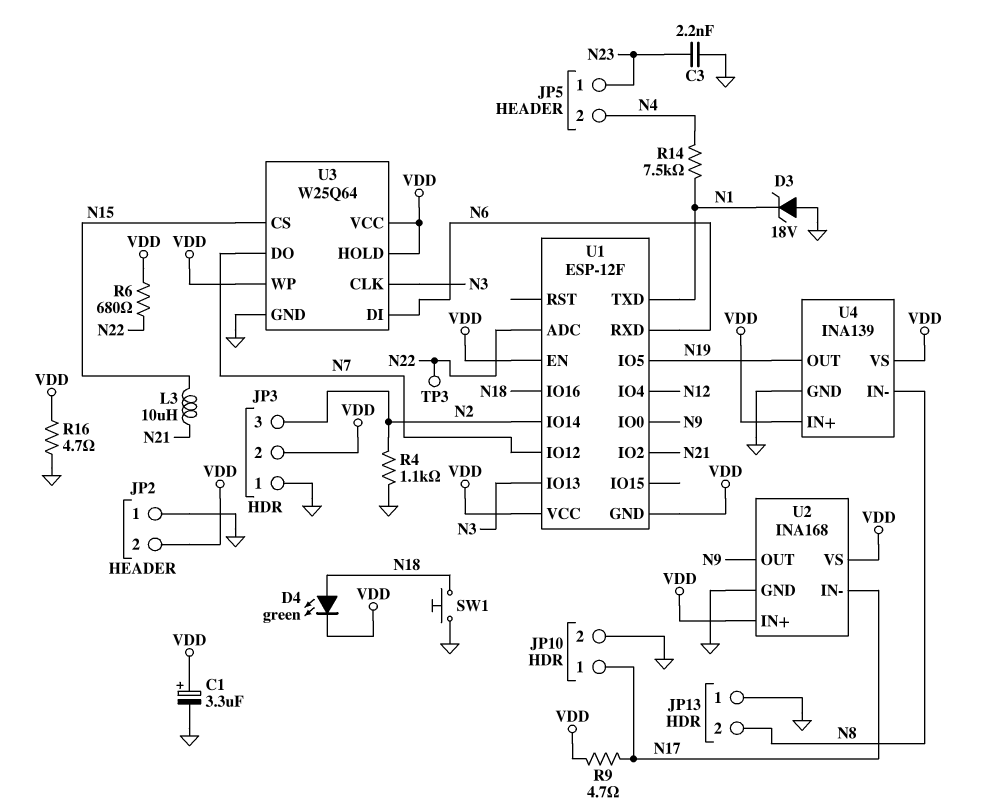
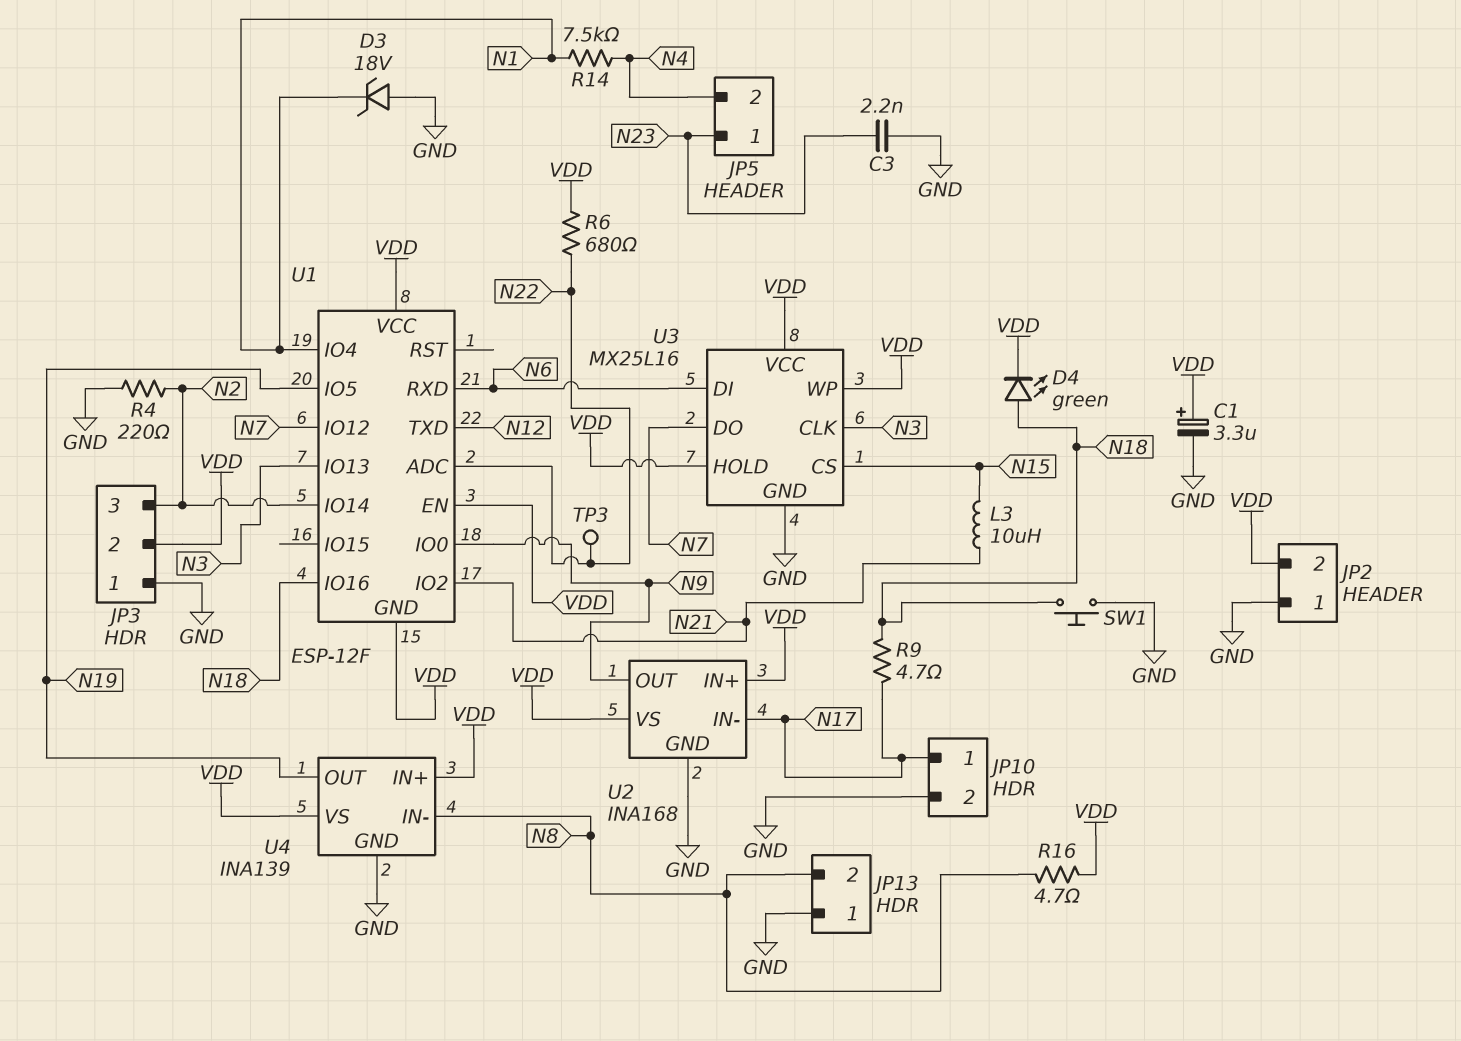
R4: 1.1k (GND, N2) -> 220 (GND, N2)
R9: 4.7 (N17, VDD) -> 4.7 (N17, N18)
R16: 4.7 (GND, VDD) -> 4.7 (N8, VDD)
U1 pin IO4: N12 -> N1
U1 pin TXD: N1 -> N12
U3: W25Q64 -> MX25L16

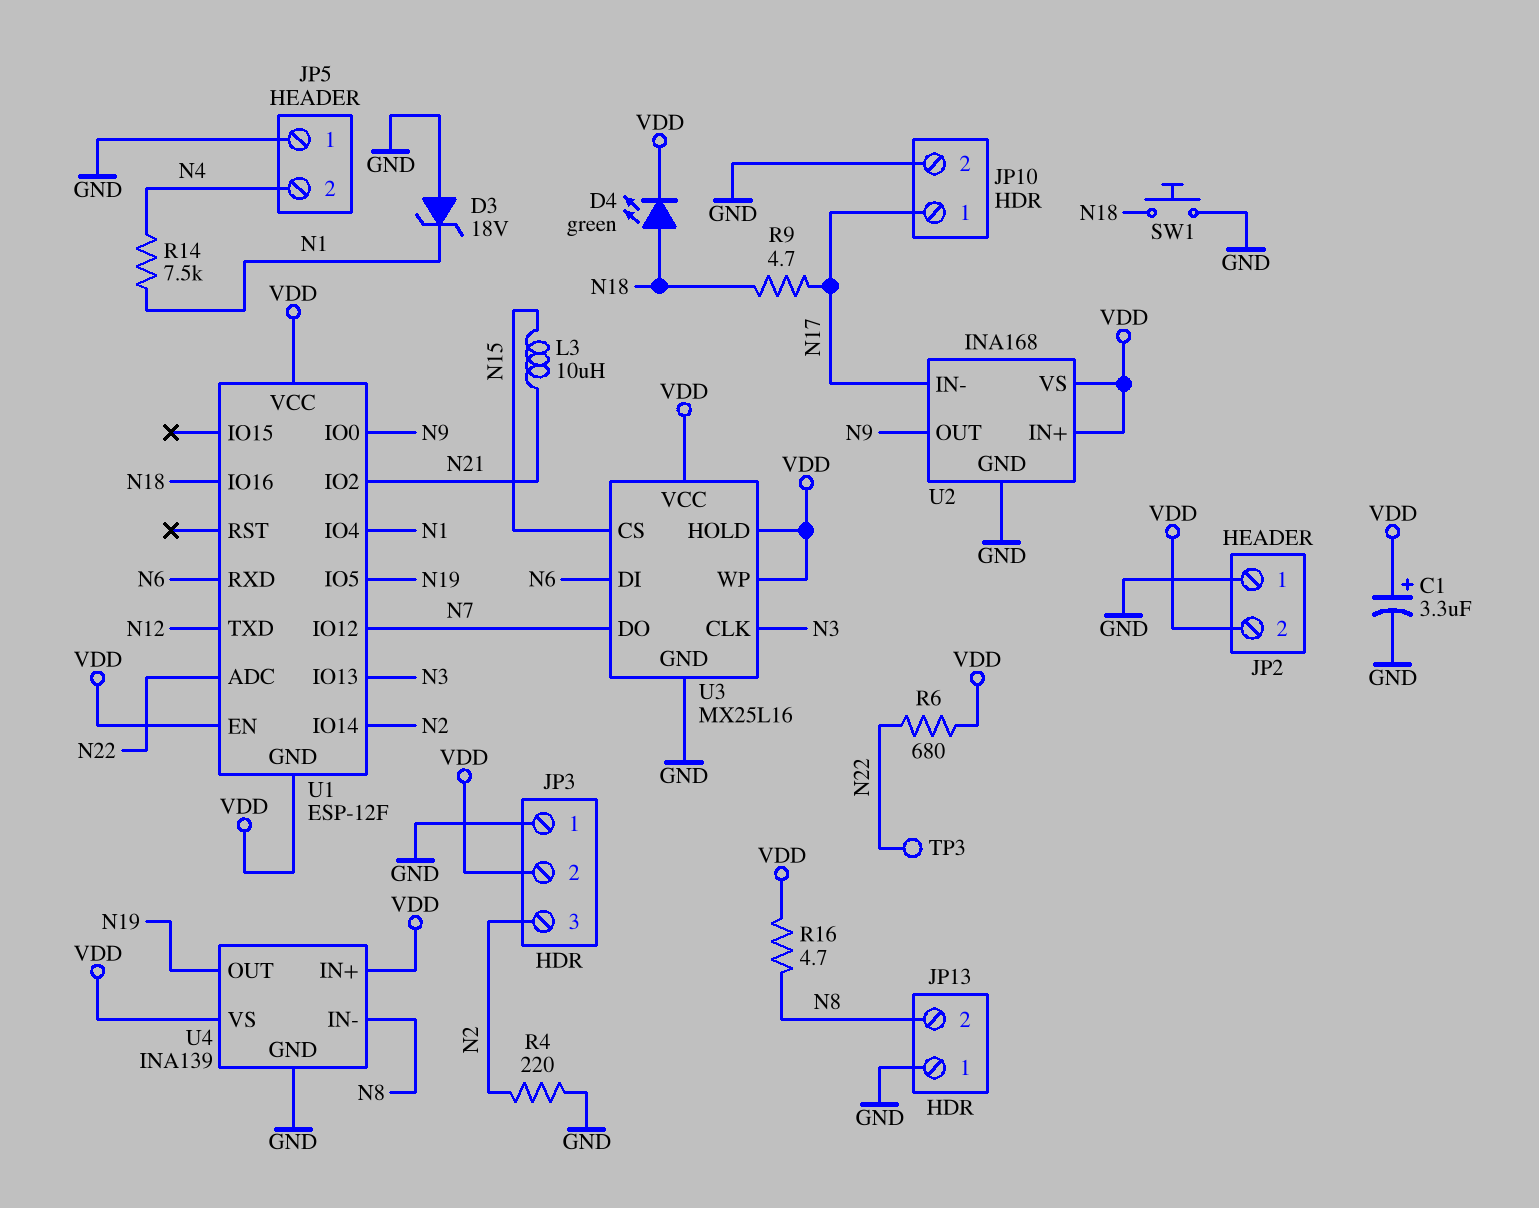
C3: 2.2nF (GND, N23) -> none
JP5 pin 1: N23 -> GND

